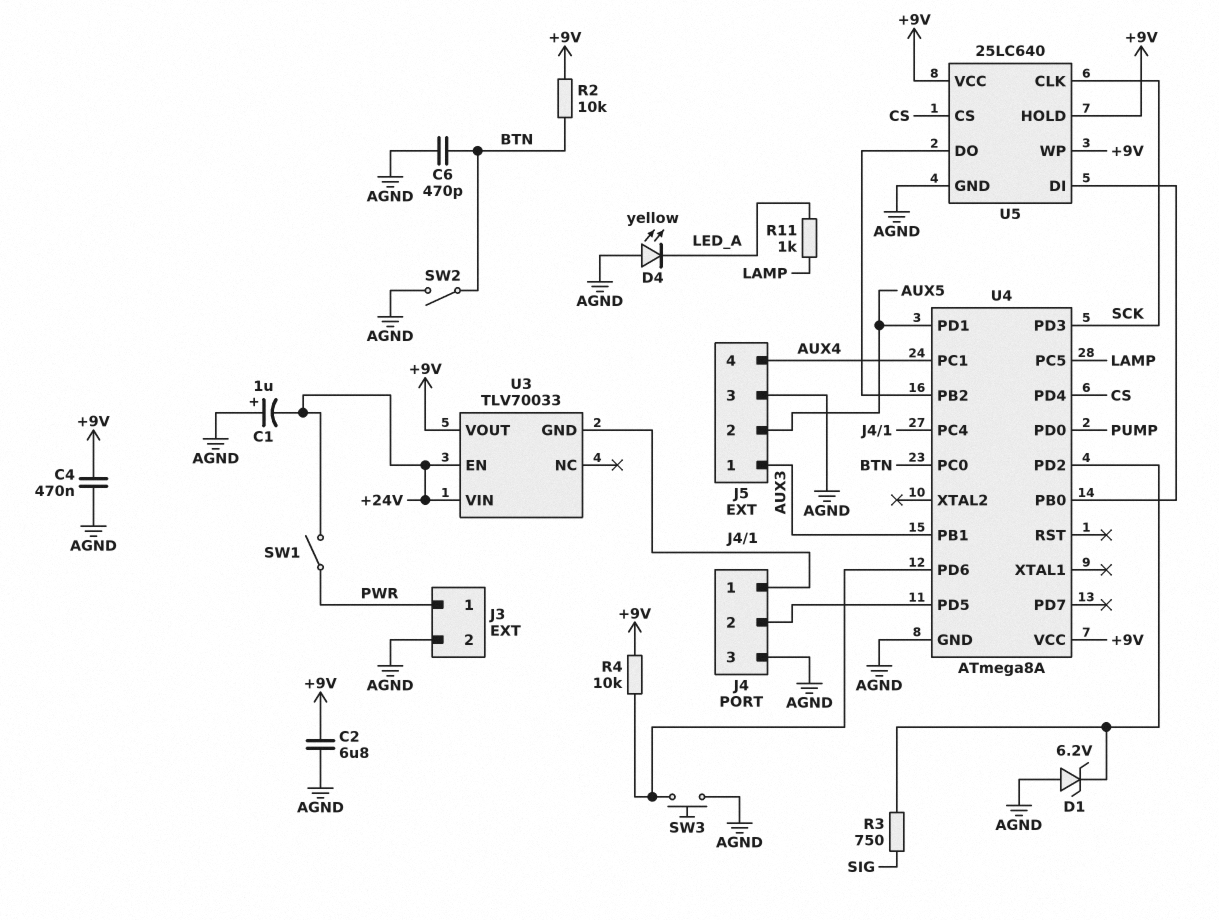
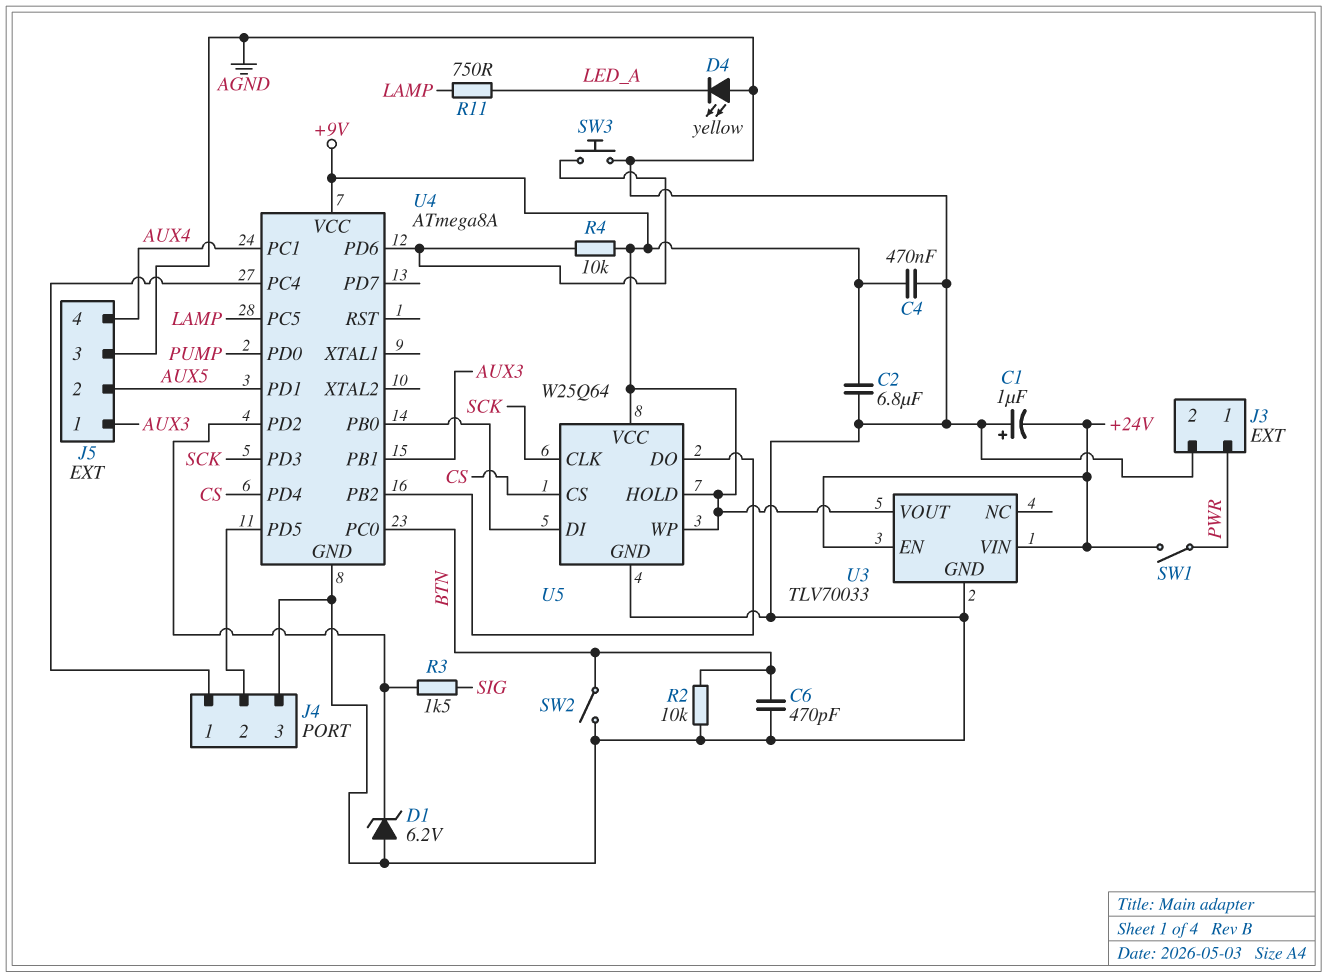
R2: 10k (+9V, BTN) -> 10k (AGND, BTN)
R3: 750 (SIG, U4/PD2) -> 1.5k (SIG, U4/PD2)
R11: 1k (LAMP, LED_A) -> 750 (LAMP, LED_A)
U3 pin GND: J4/1 -> AGND
U5: 25LC640 -> W25Q64

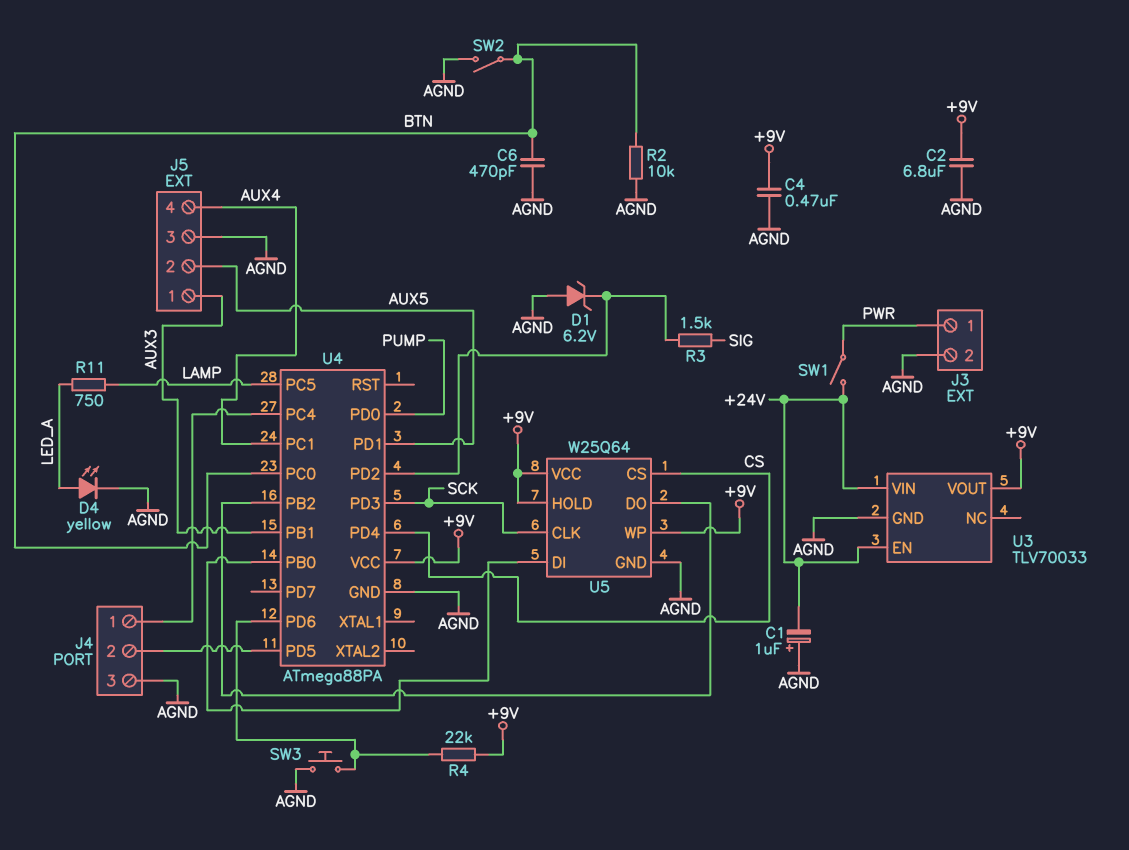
D4: LED yellow (A AGND, K LED_A) -> LED yellow (A LED_A, K AGND)
R4: 10k (+9V, U4/PD6) -> 22k (+9V, U4/PD6)
U4: ATmega8A -> ATmega88PA

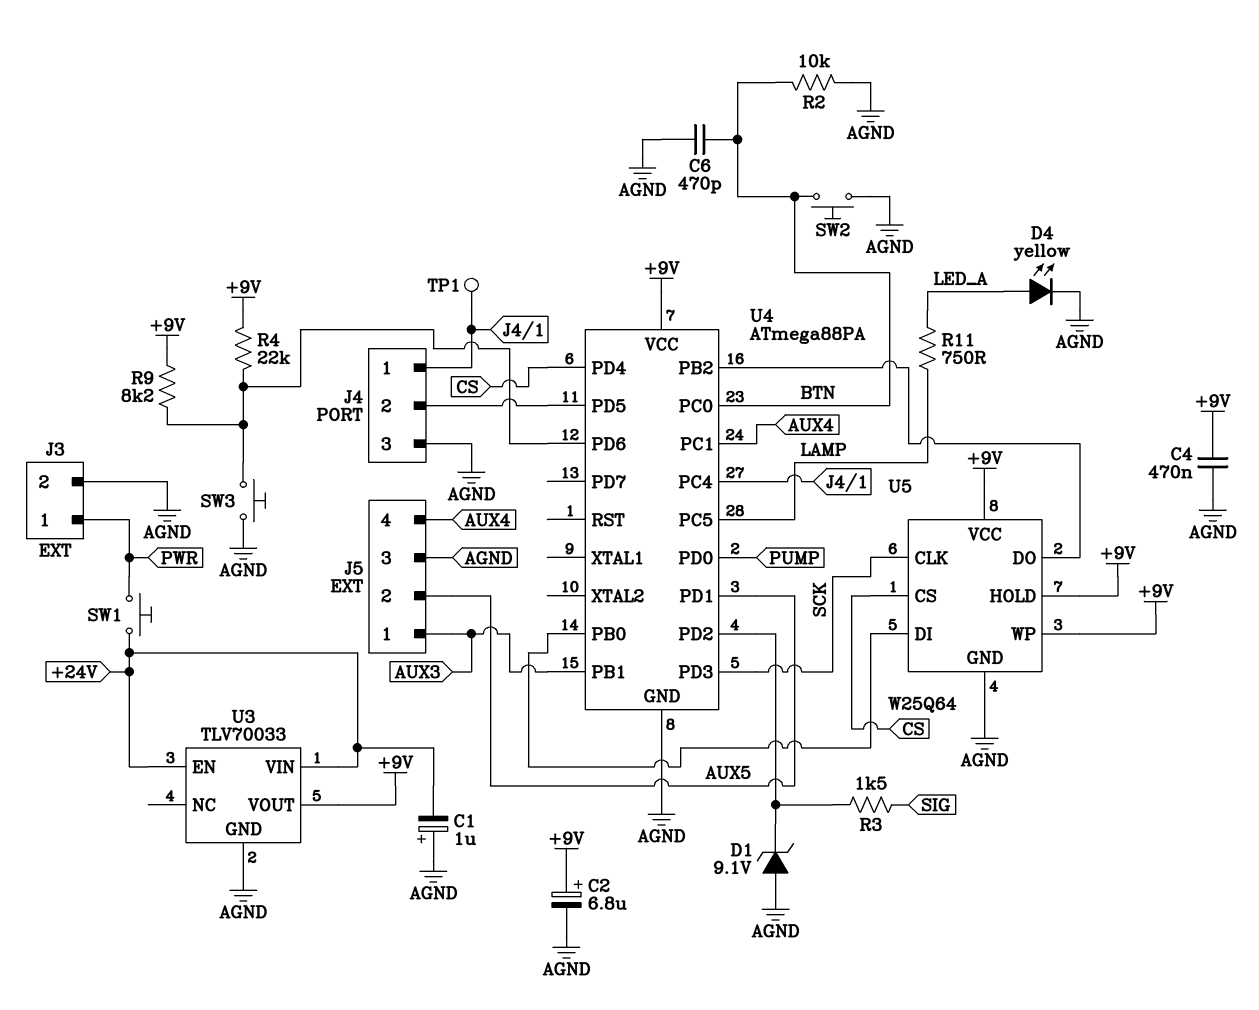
C2: 6.8uF (+9V, AGND) -> 6.8uF (plus +9V, minus AGND)
D1: zener 6.2V (A AGND, K U4/PD2) -> zener 9.1V (A AGND, K U4/PD2)
R9: none -> 8.2k (+9V, U4/PD6)
SW1: switch (+24V, PWR) -> button (+24V, PWR)
SW2: switch (AGND, BTN) -> button (AGND, BTN)
TP1: none -> test point (J4/1)

